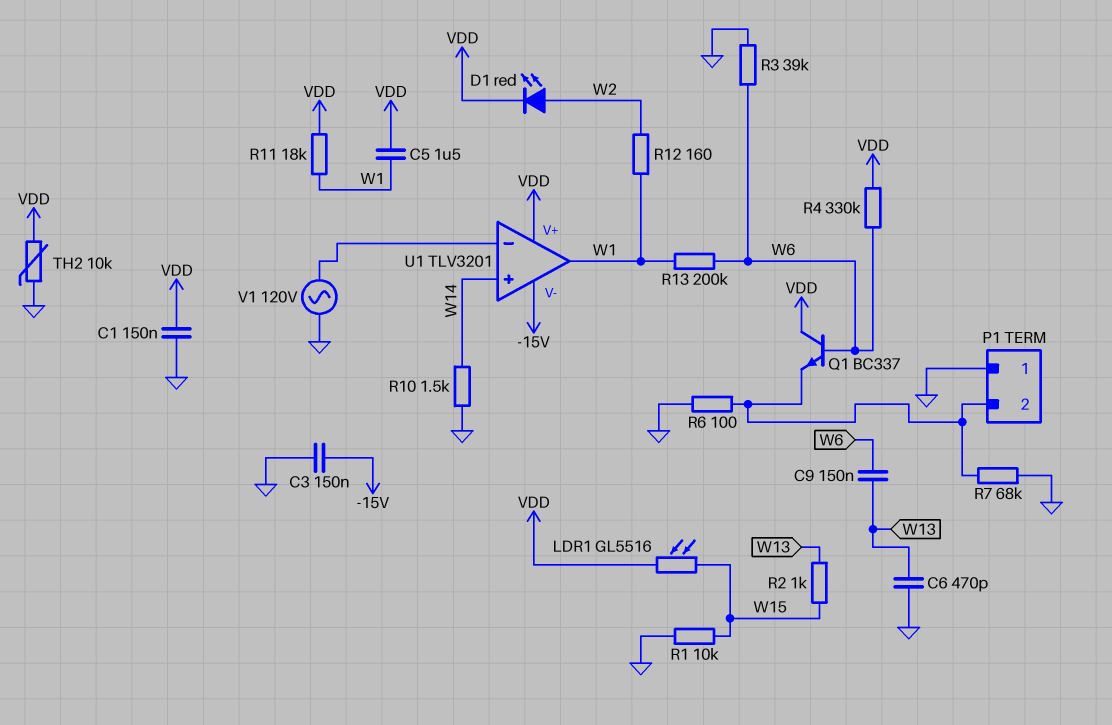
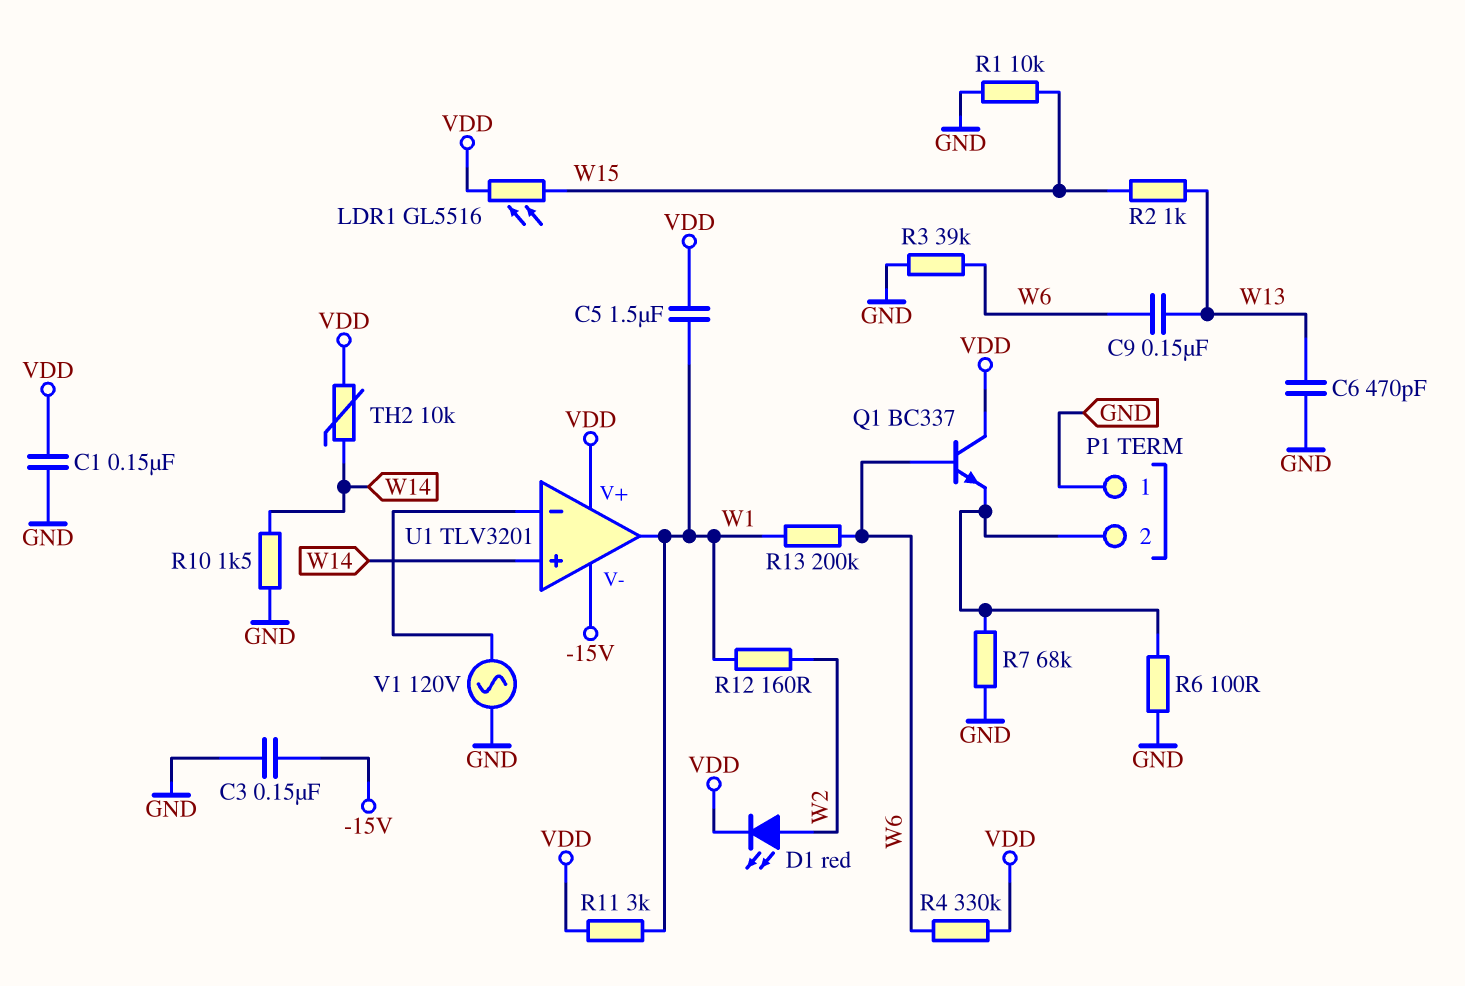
R11: 18k (VDD, W1) -> 3k (VDD, W1)
TH2: 10k (GND, VDD) -> 10k (VDD, W14)

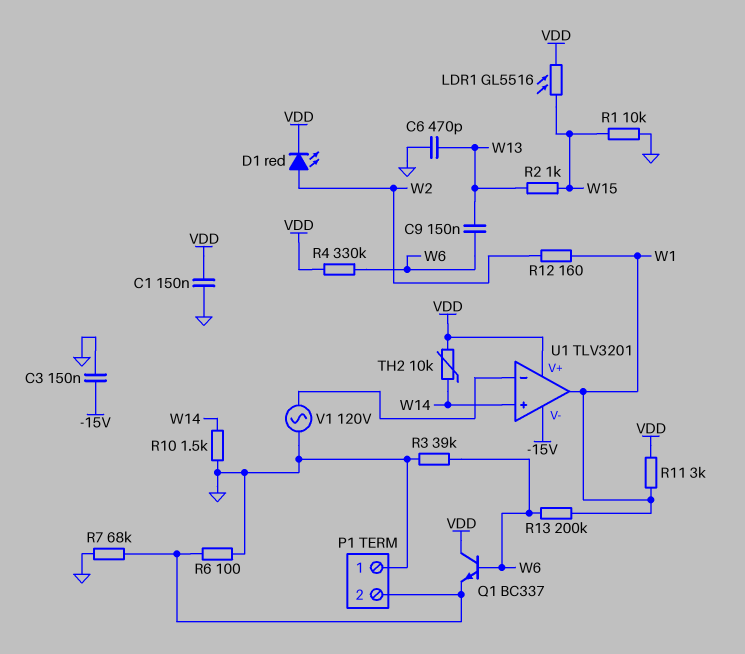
C5: 1.5uF (VDD, W1) -> none

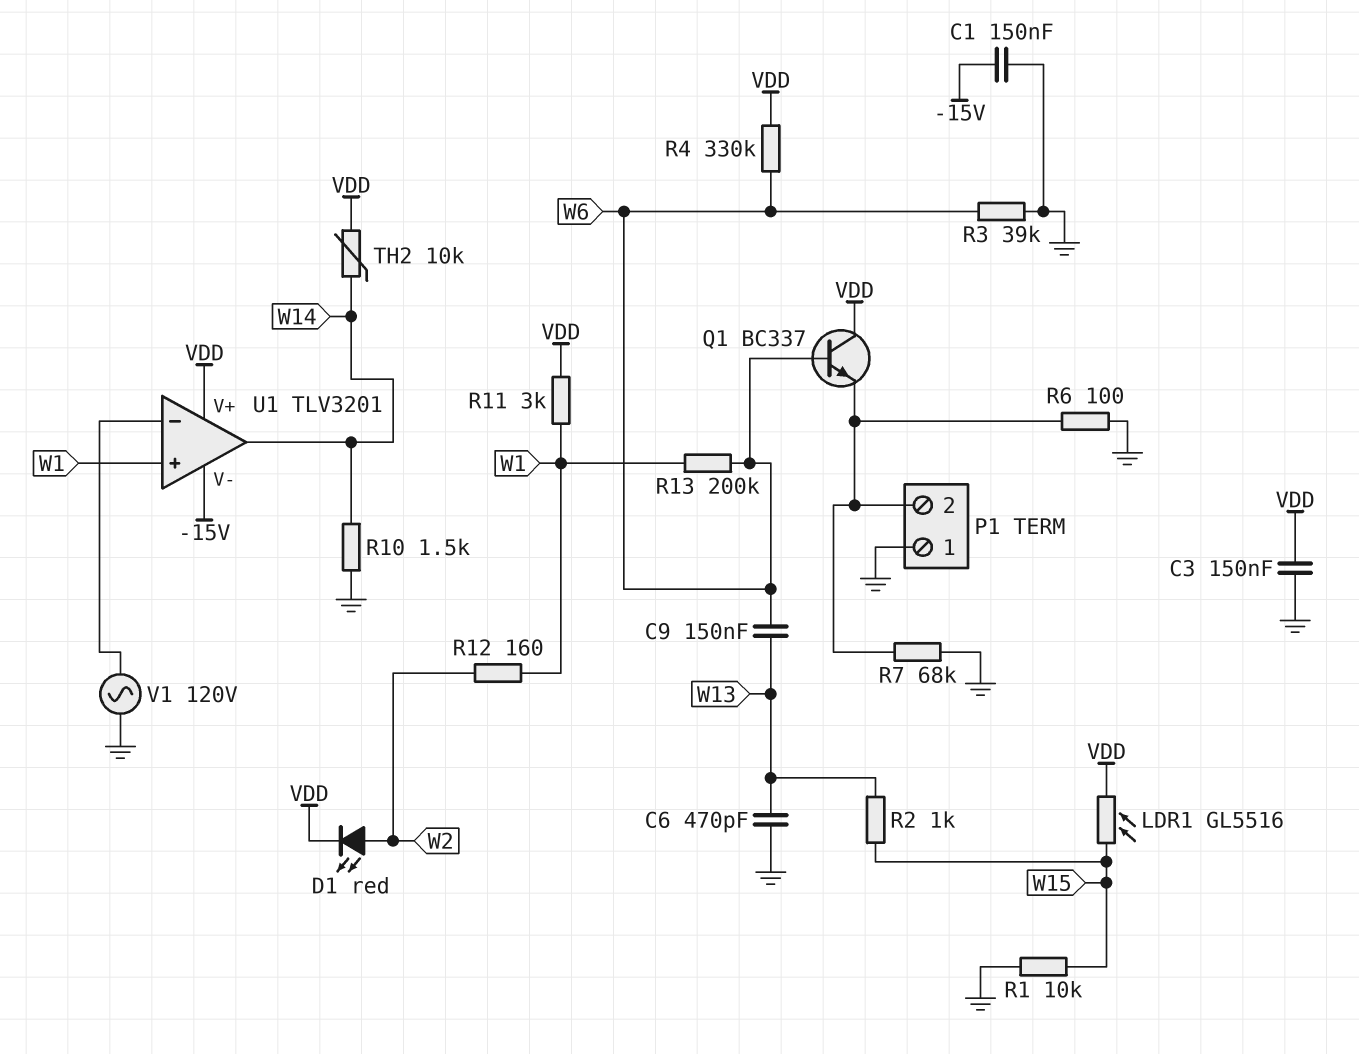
C1: 150nF (GND, VDD) -> 150nF (-15V, GND)
C3: 150nF (-15V, GND) -> 150nF (GND, VDD)
U1 pin in+: W14 -> W1
U1 pin out: W1 -> W14

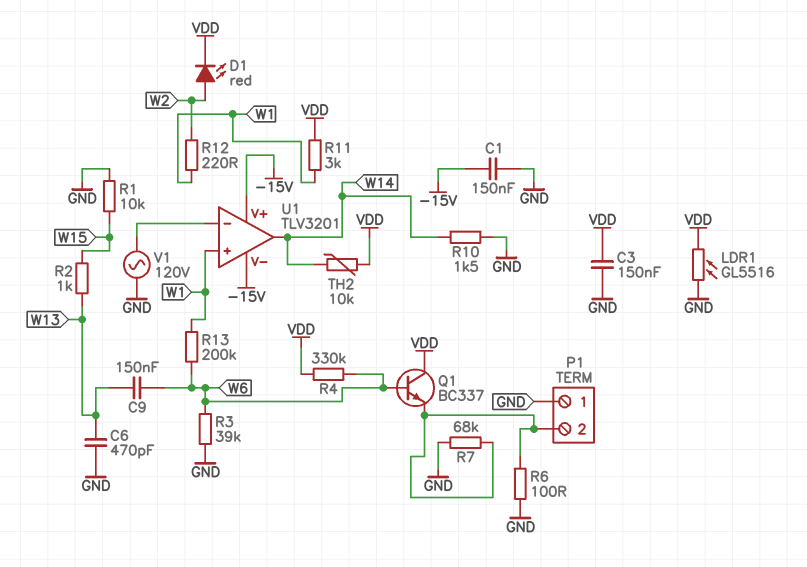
LDR1: GL5516 (VDD, W15) -> GL5516 (GND, VDD)
R12: 160 (W1, W2) -> 220 (W1, W2)
U1 pin V+: VDD -> -15V

